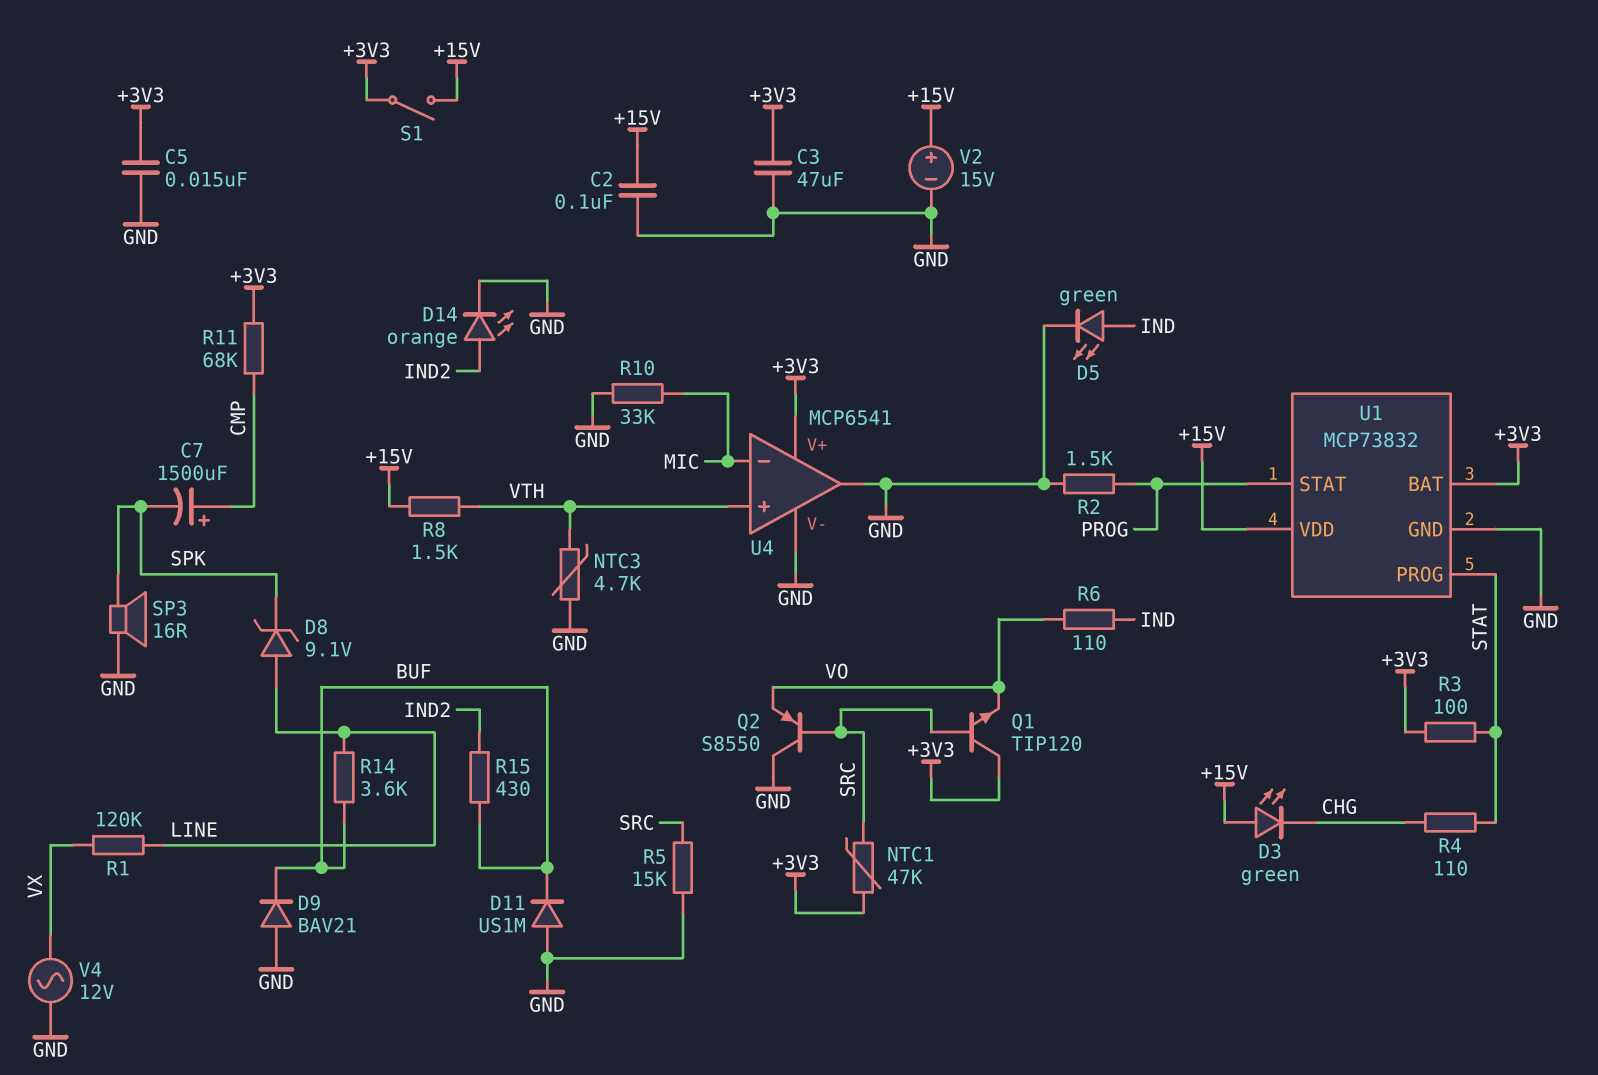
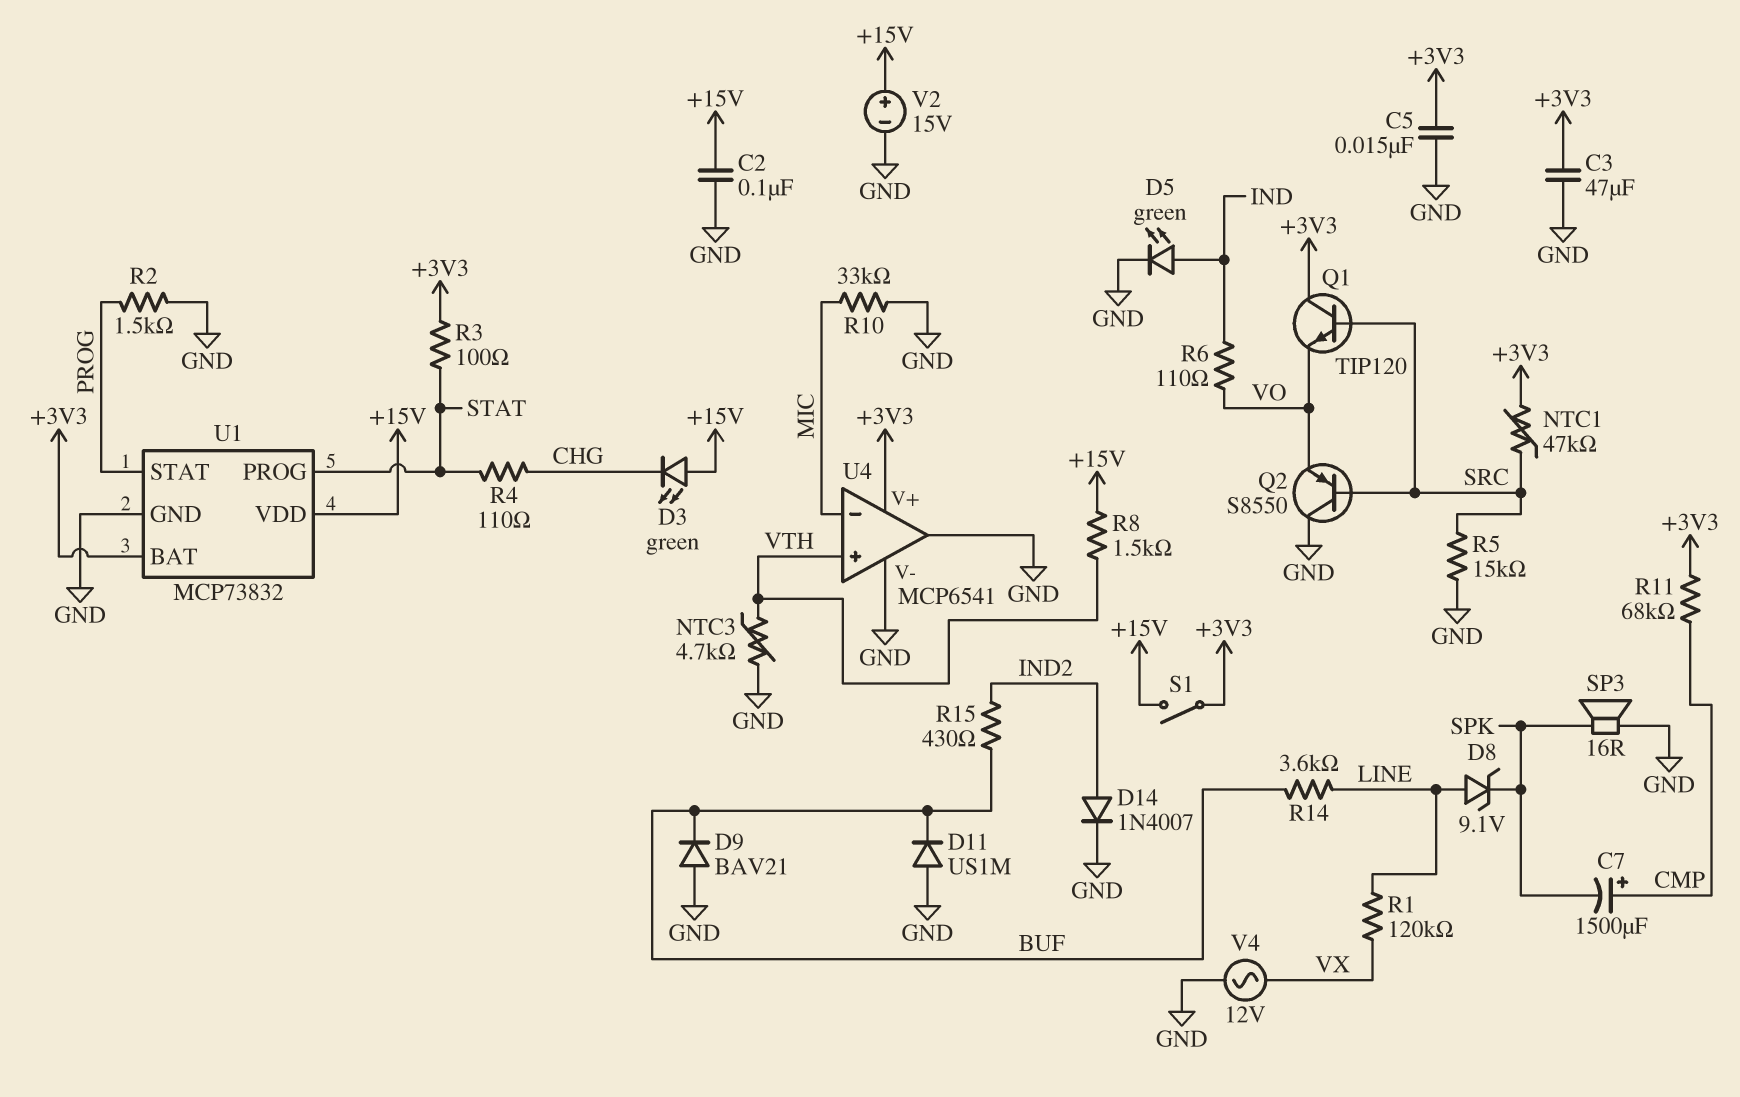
D14: LED orange (A IND2, K GND) -> diode 1N4007 (A IND2, K GND)

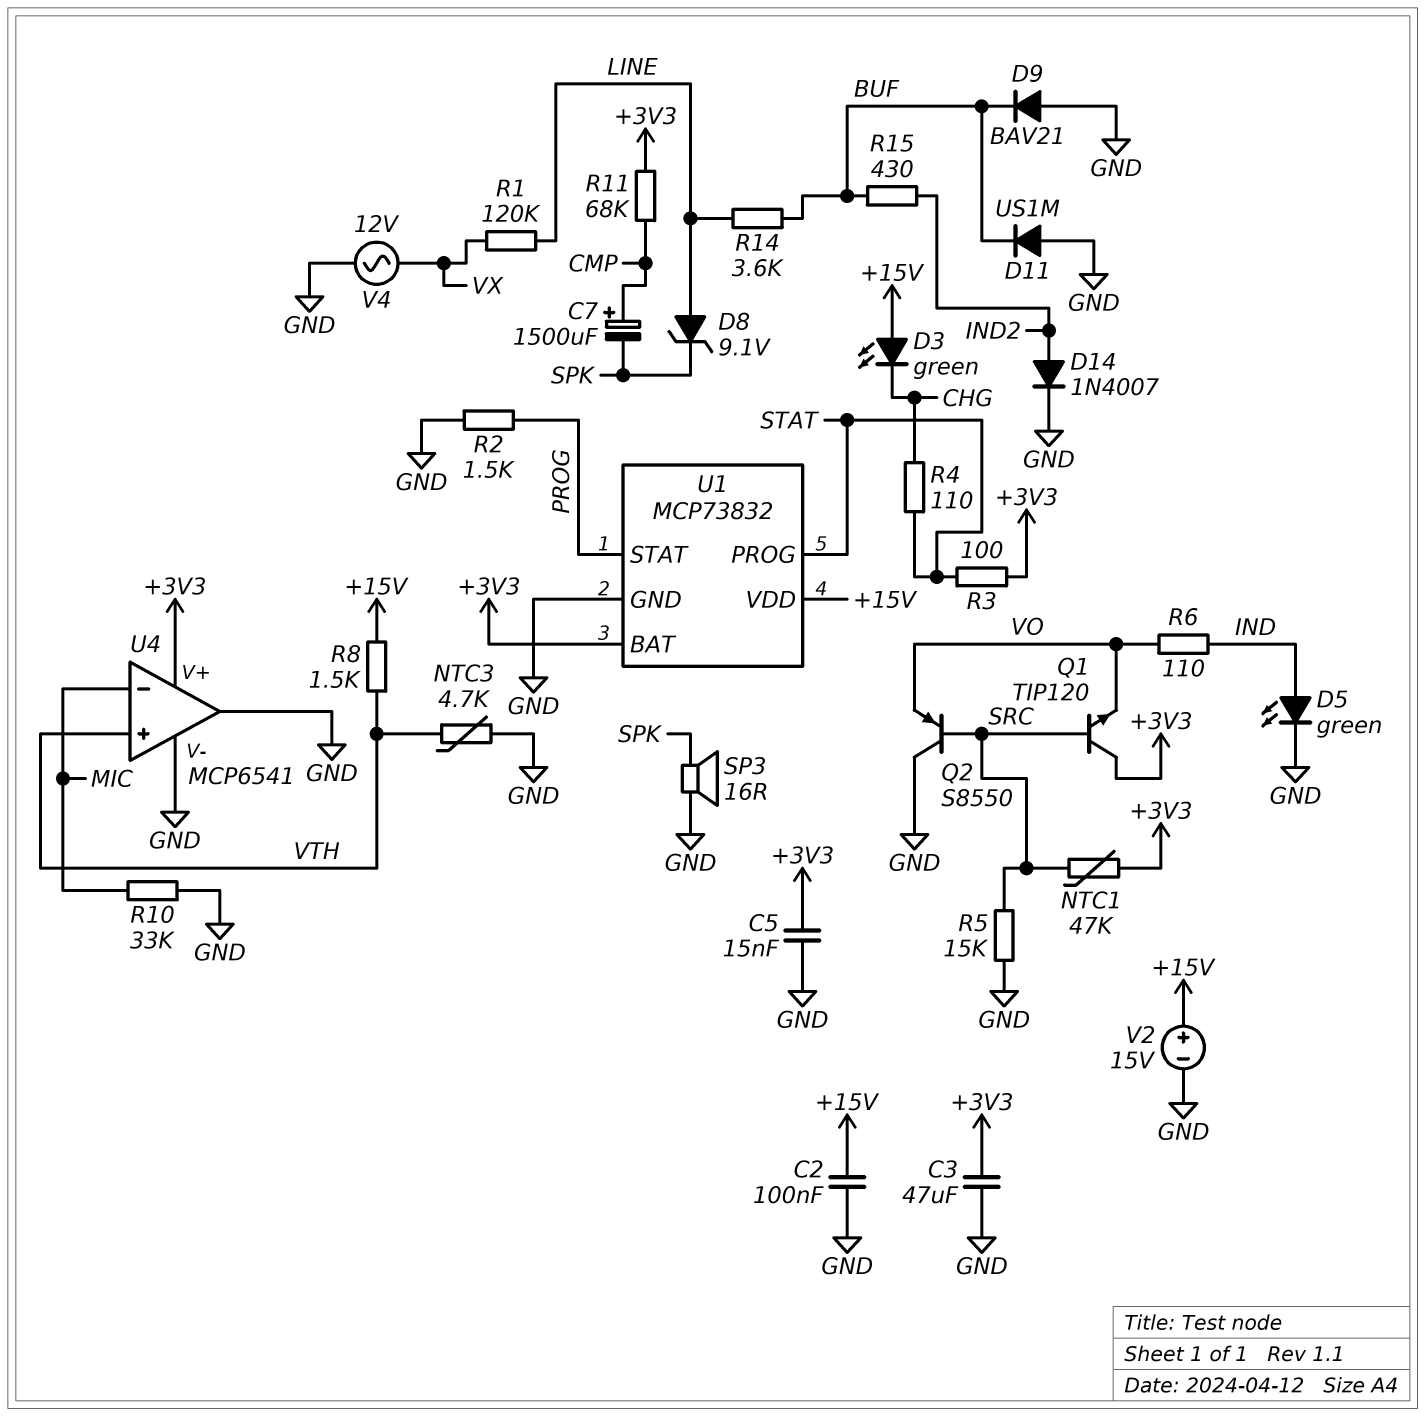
S1: switch (+3V3, +15V) -> none

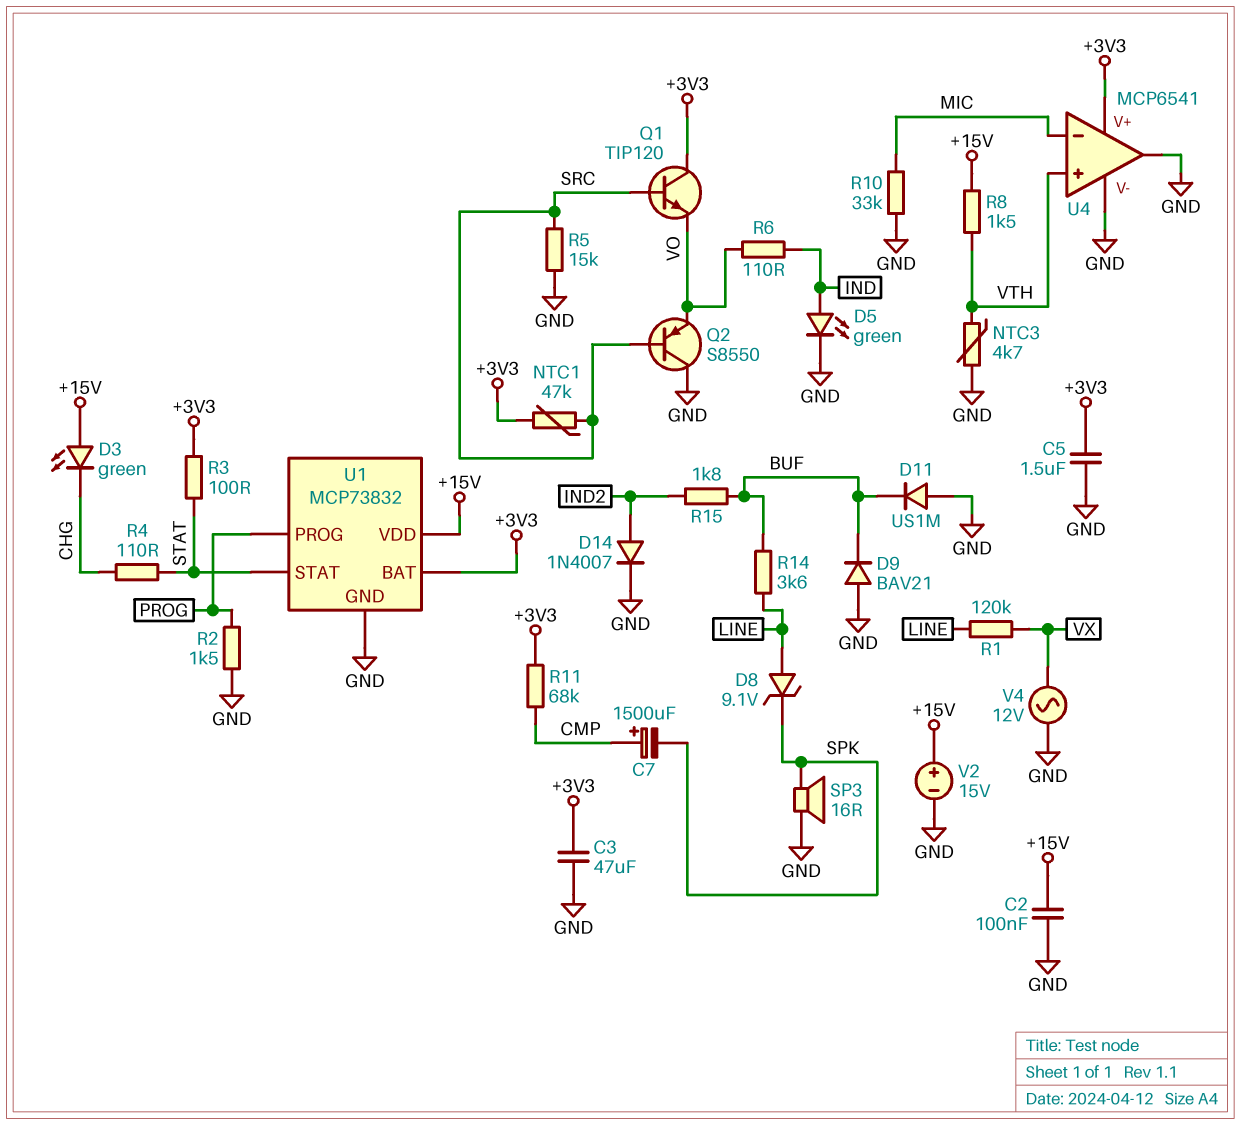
C5: 15nF (+3V3, GND) -> 1.5uF (+3V3, GND)
R15: 430 (BUF, IND2) -> 1.8k (BUF, IND2)
U1 pin PROG: STAT -> PROG
U1 pin STAT: PROG -> STAT

